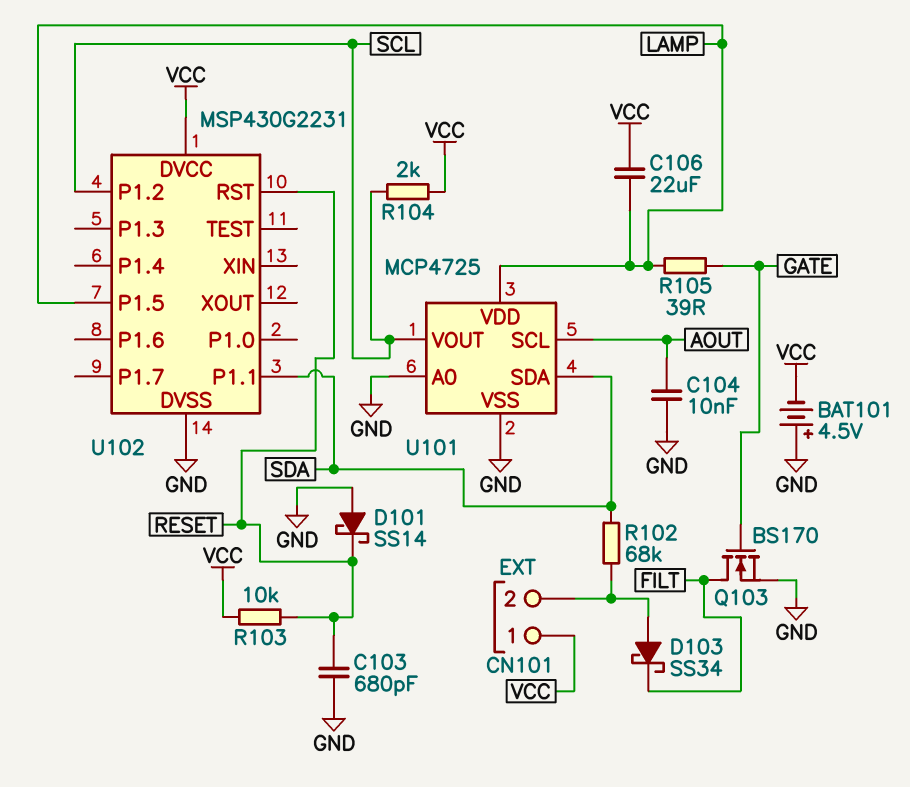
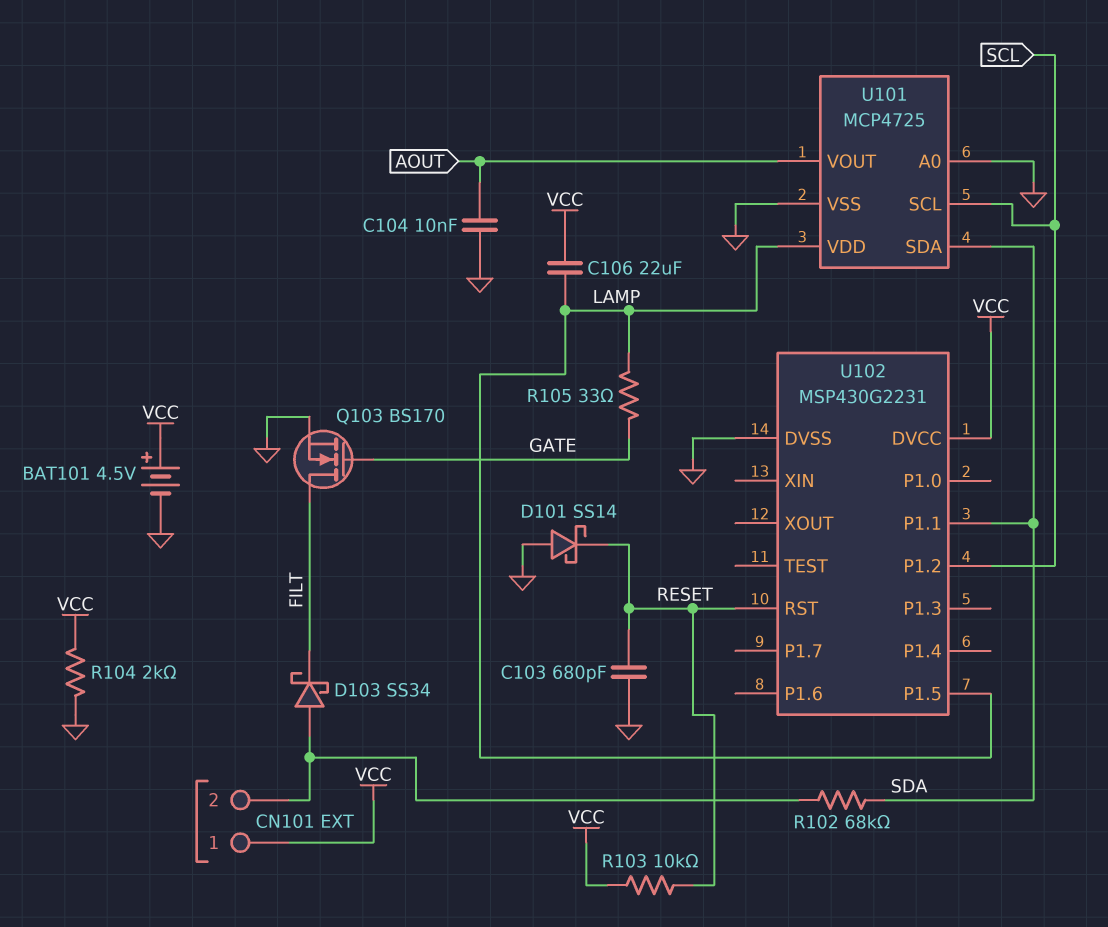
BAT101: 4.5V (plus GND, minus VCC) -> 4.5V (plus VCC, minus GND)
R104: 2k (SCL, VCC) -> 2k (GND, VCC)
R105: 39 (GATE, LAMP) -> 33 (GATE, LAMP)
U101 pin SCL: AOUT -> SCL
U101 pin VOUT: SCL -> AOUT

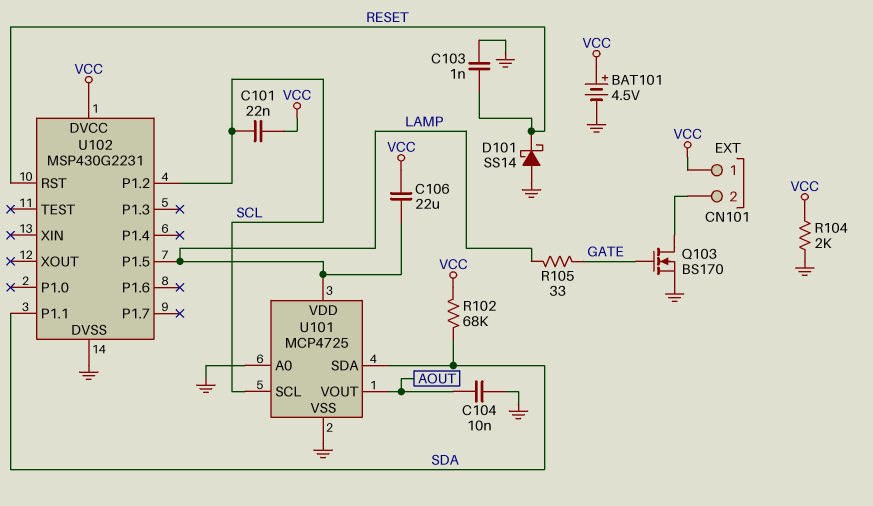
C101: none -> 22nF (SCL, VCC)
C103: 680pF (GND, RESET) -> 1nF (GND, RESET)
D103: schottky SS34 (A CN101/2, K FILT) -> none
Q103: NMOS BS170 (G GATE, D FILT, S GND) -> NMOS BS170 (G GATE, D CN101/2, S GND)
R102: 68k (CN101/2, SDA) -> 68k (SDA, VCC)
R103: 10k (RESET, VCC) -> none

